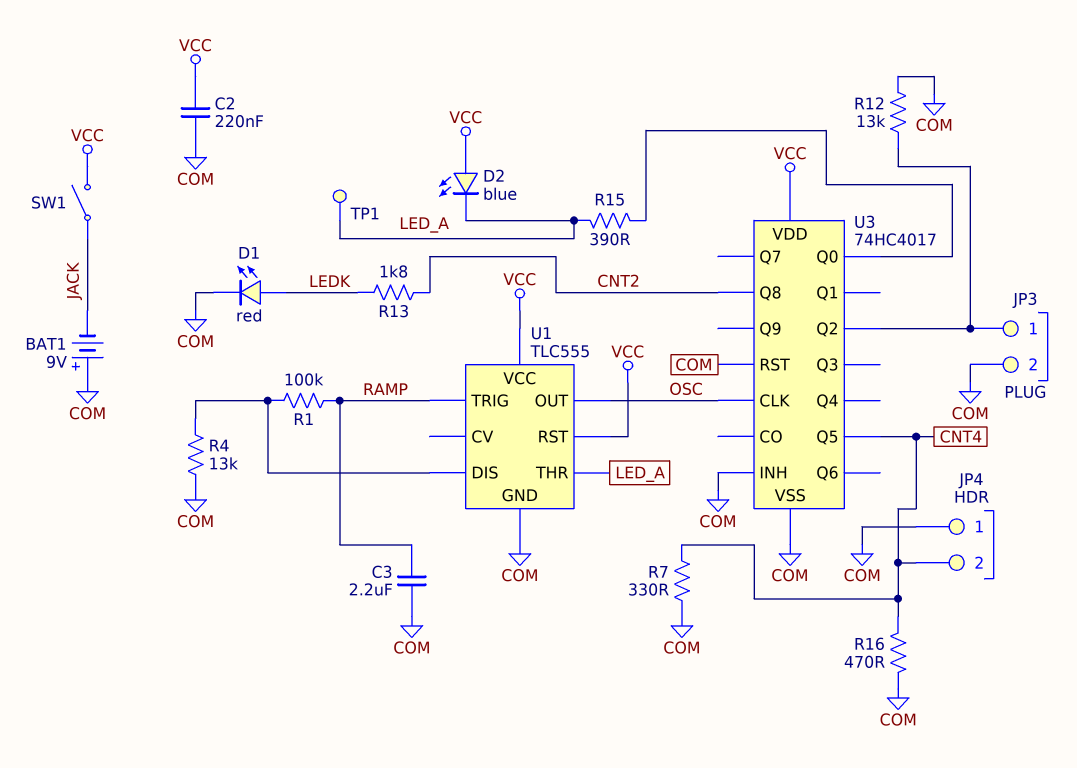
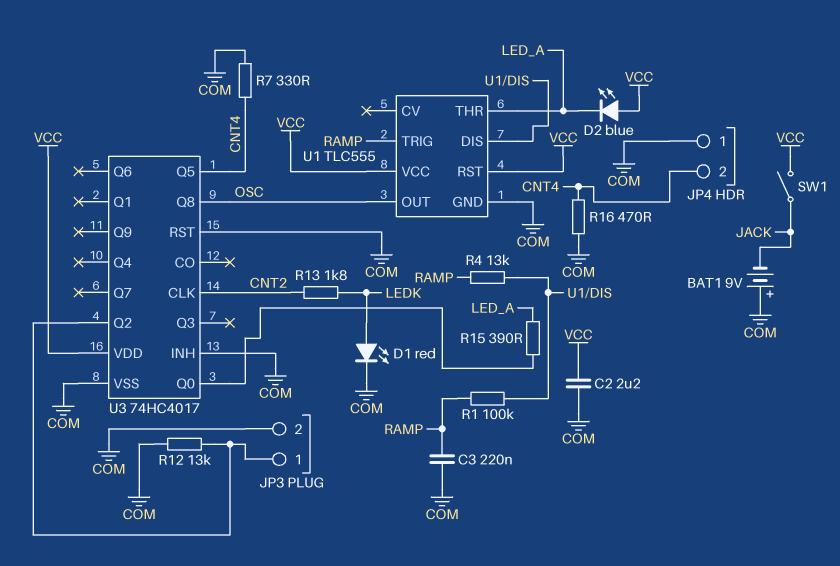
C2: 220nF (COM, VCC) -> 2.2uF (COM, VCC)
C3: 2.2uF (COM, RAMP) -> 220nF (COM, RAMP)
R4: 13k (COM, U1/DIS) -> 13k (RAMP, U1/DIS)
TP1: test point (LED_A) -> none
U3 pin CLK: OSC -> CNT2
U3 pin Q8: CNT2 -> OSC

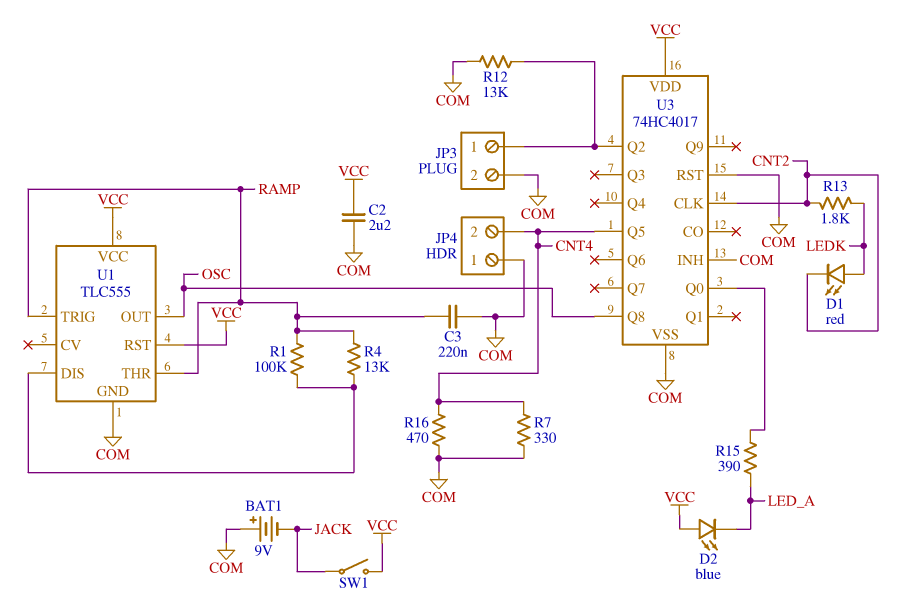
D1: LED red (A LEDK, K COM) -> LED red (A LEDK, K CNT2)
U1 pin THR: LED_A -> RAMP

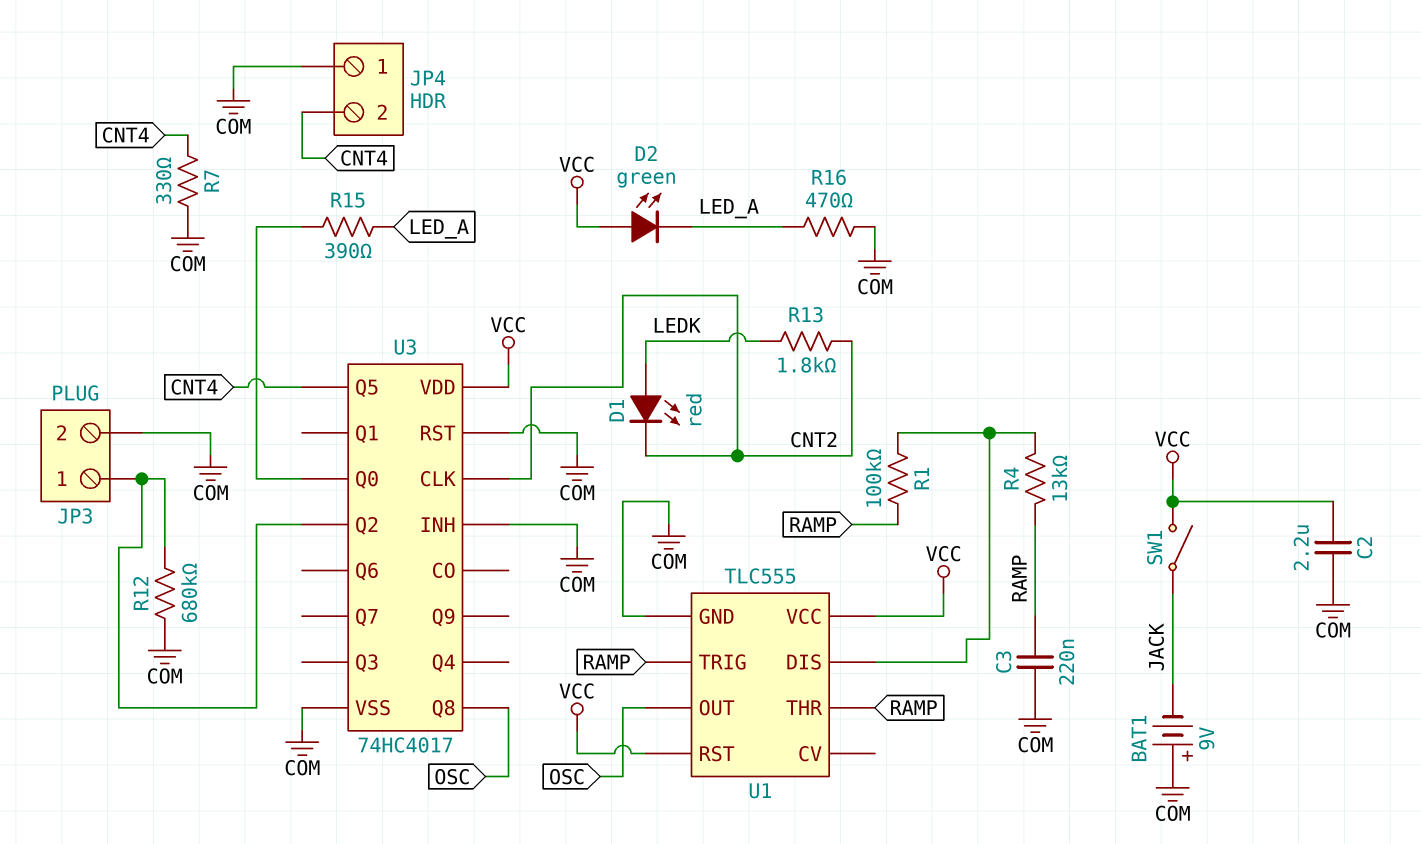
D2: LED blue (A VCC, K LED_A) -> LED green (A VCC, K LED_A)
R12: 13k (COM, JP3/1) -> 680k (COM, JP3/1)
R16: 470 (CNT4, COM) -> 470 (COM, LED_A)

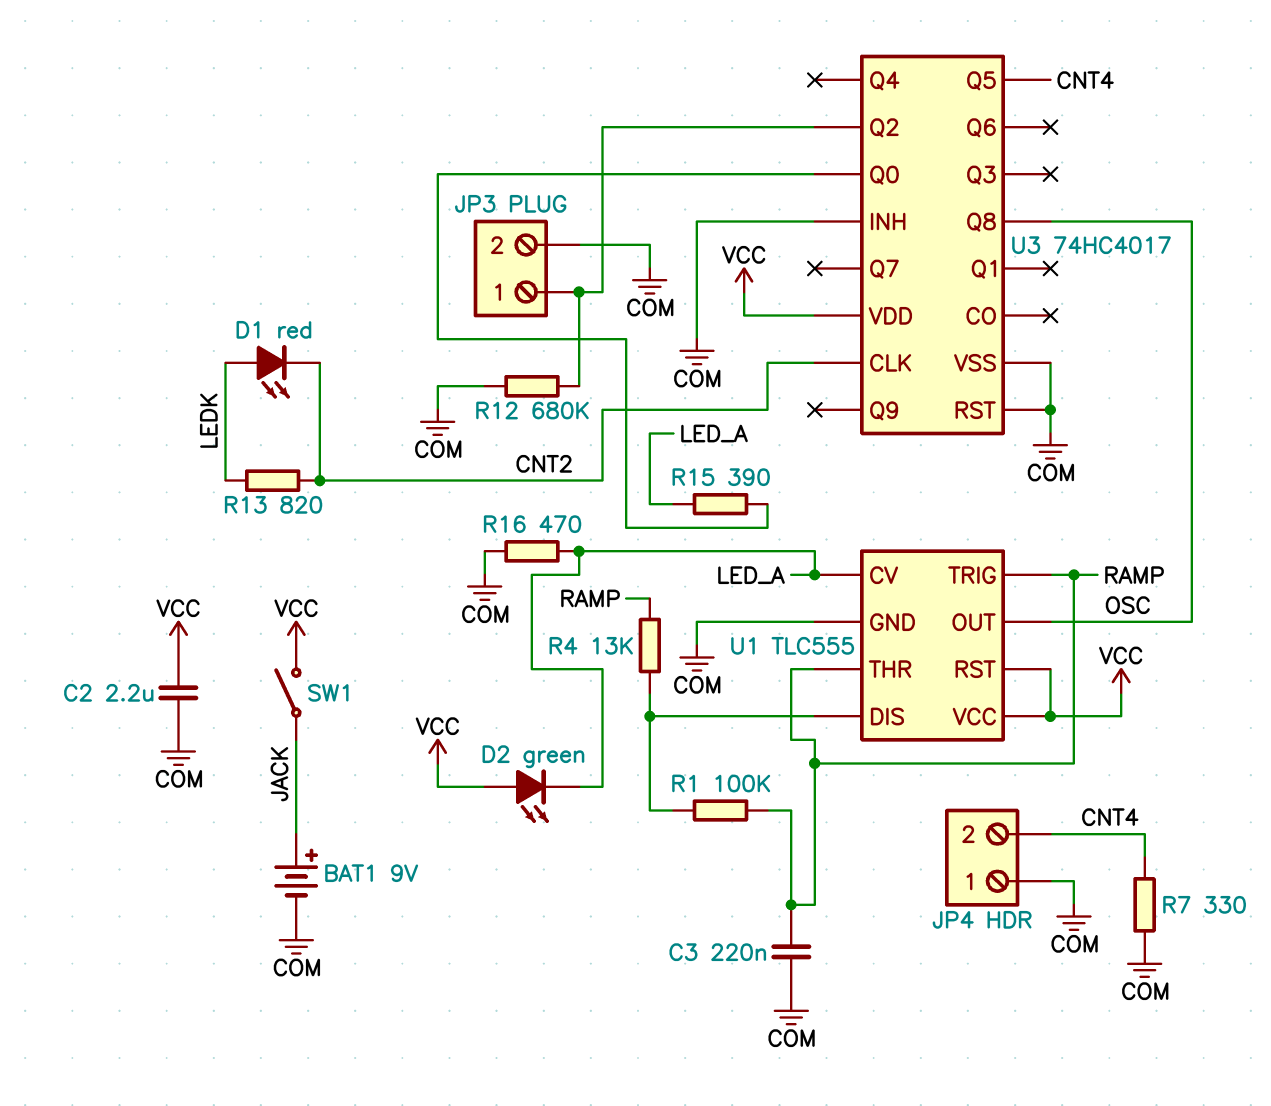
BAT1: 9V (plus COM, minus JACK) -> 9V (plus JACK, minus COM)
R13: 1.8k (CNT2, LEDK) -> 820 (CNT2, LEDK)
U1 pin CV: none -> LED_A

